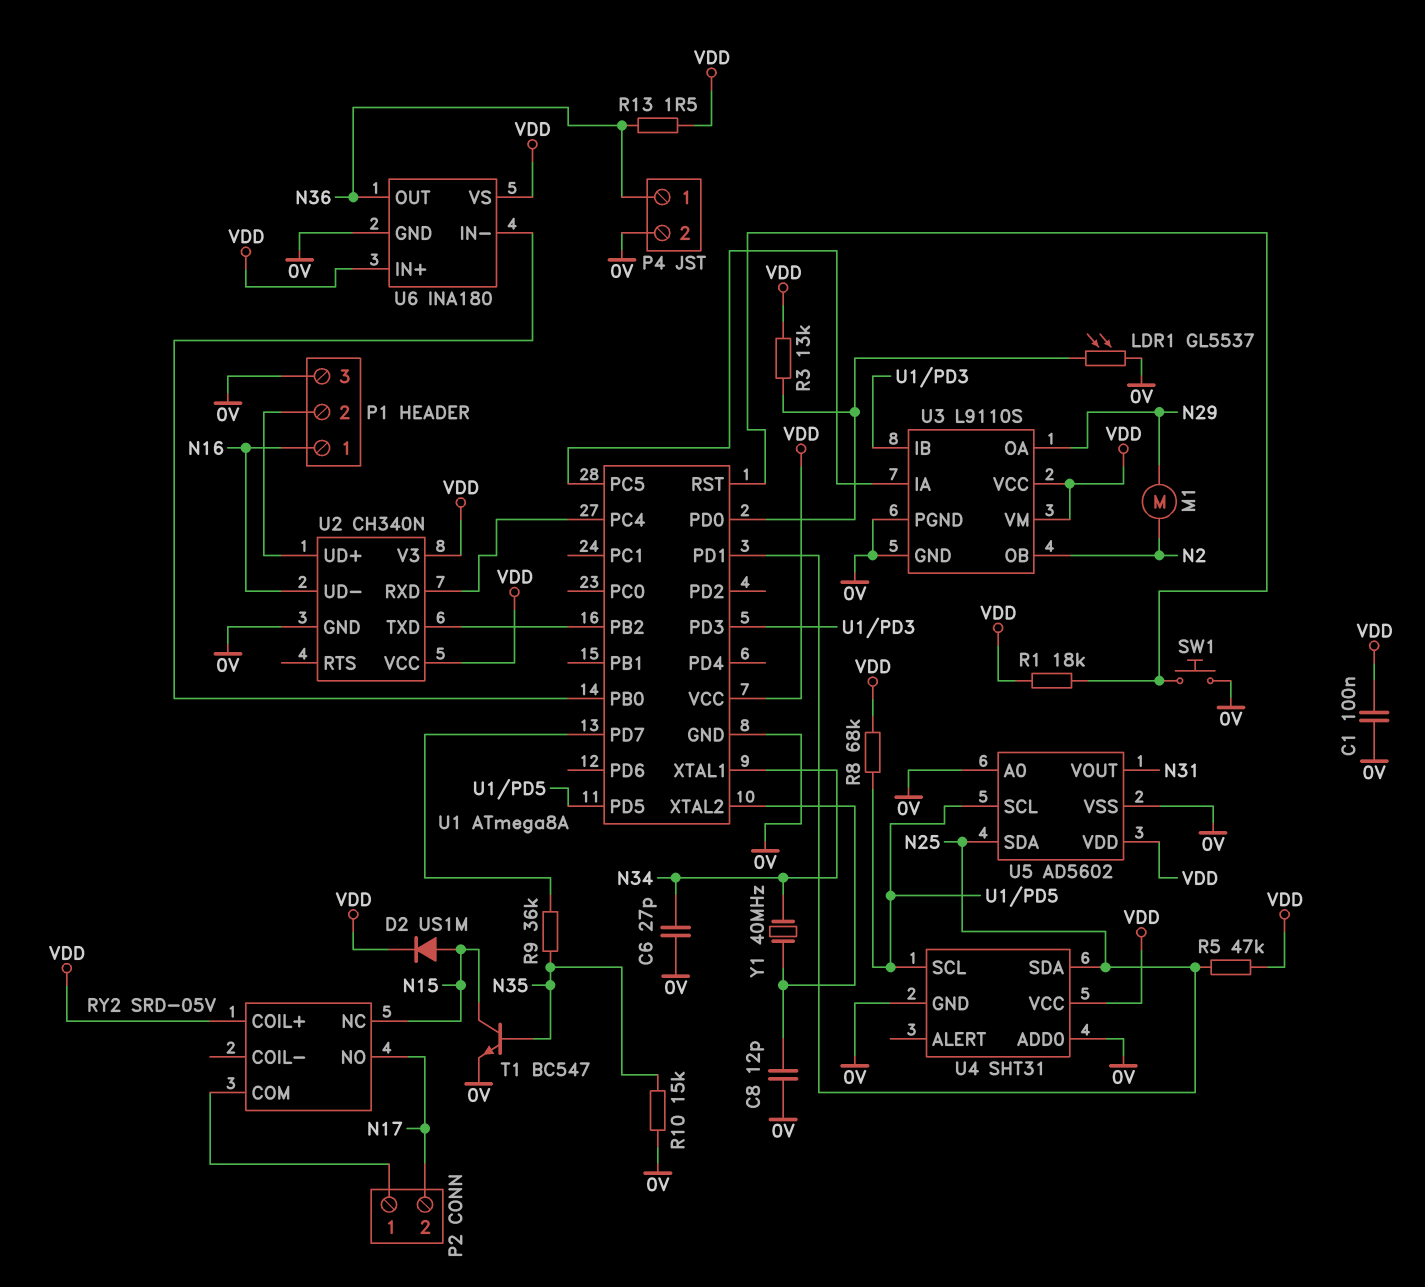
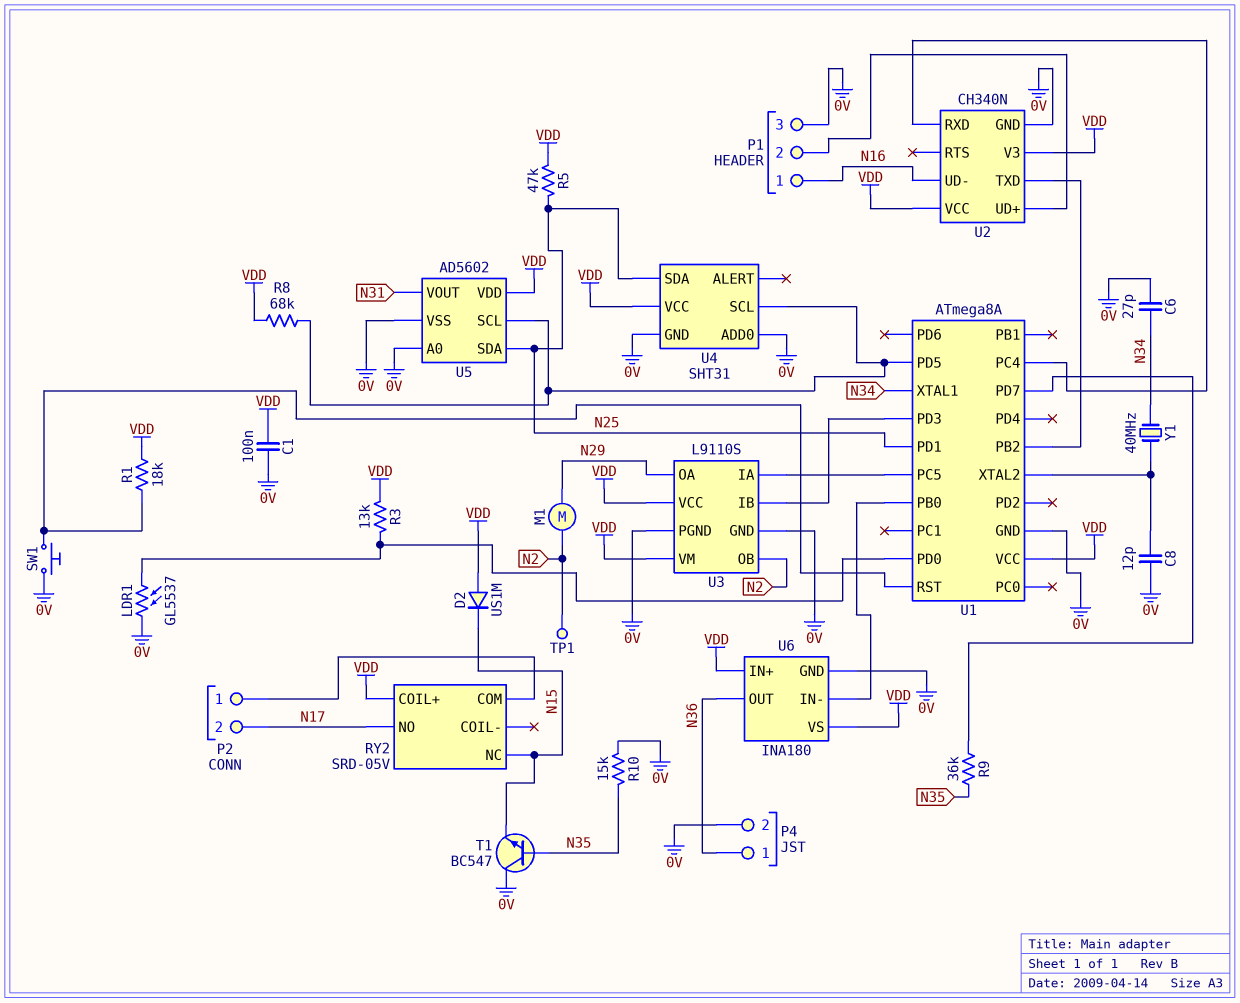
D2: diode US1M (A N15, K VDD) -> diode US1M (A VDD, K N15)
R13: 1.5 (N36, VDD) -> none
T1: NPN BC547 (B N35, C N15, E 0V) -> NPN BC547 (B N35, C 0V, E N15)
TP1: none -> test point (N2)

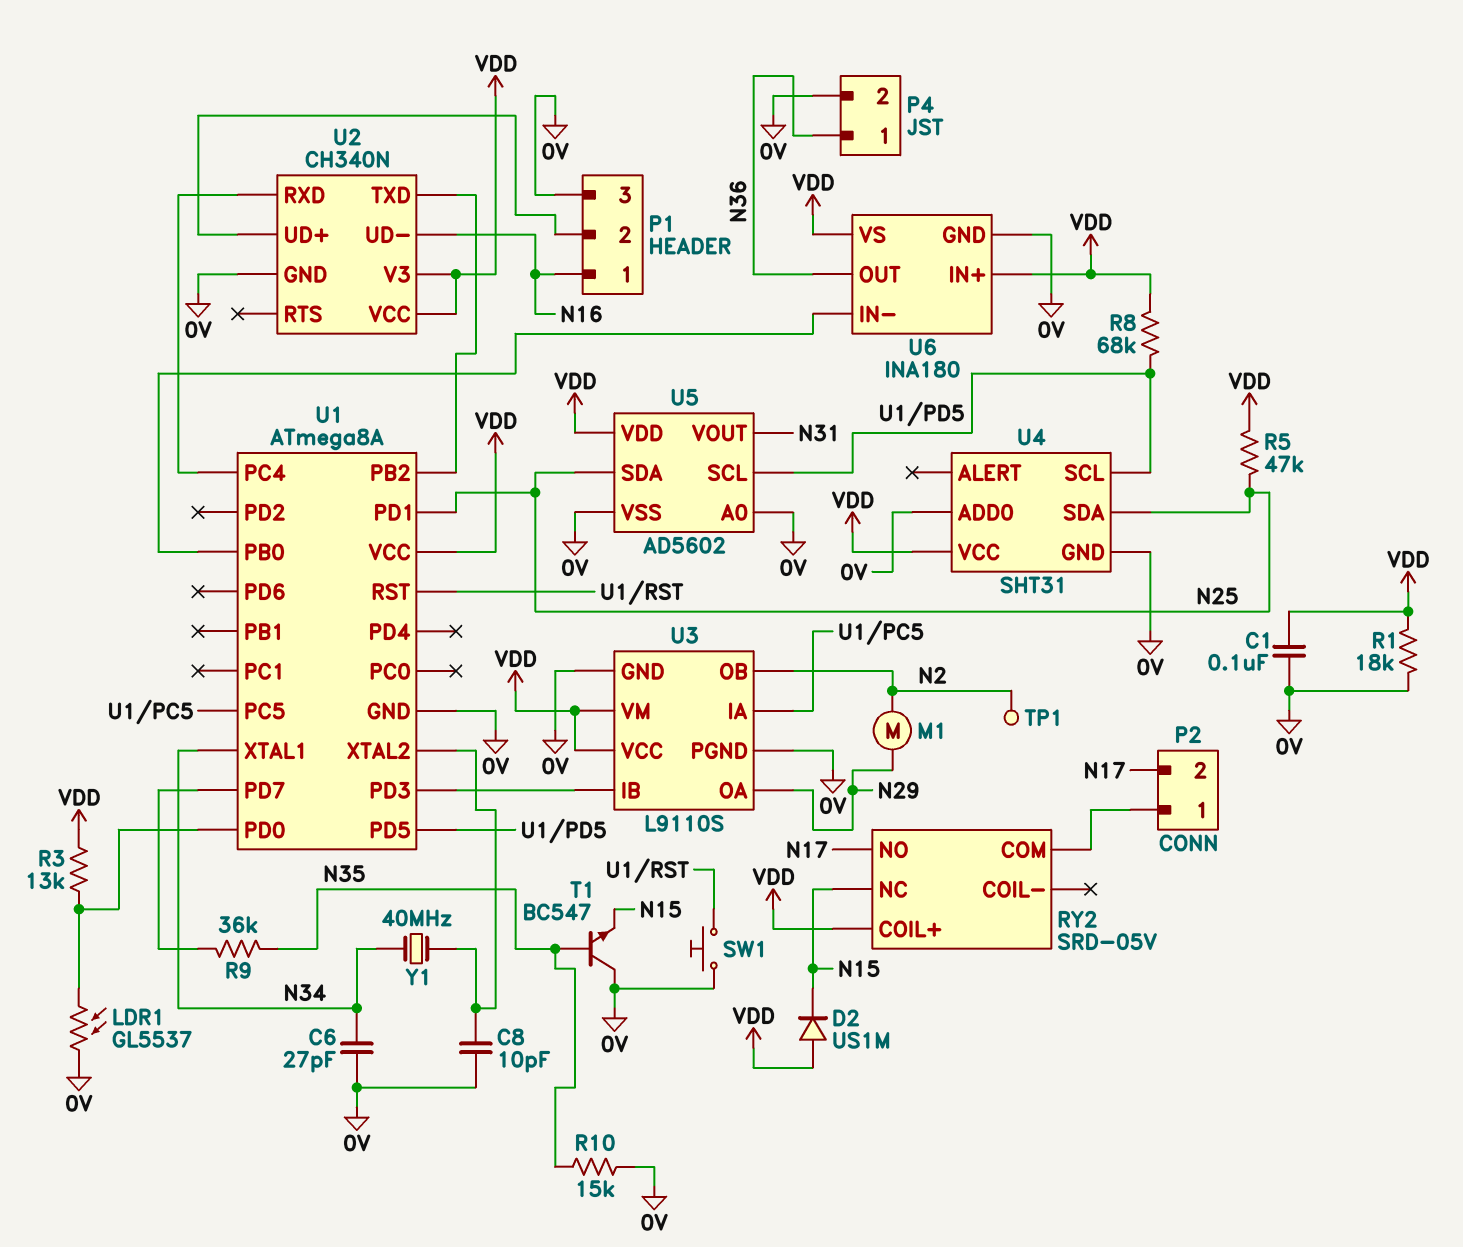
C8: 12pF (0V, U1/XTAL2) -> 10pF (0V, U1/XTAL2)
R1: 18k (U1/RST, VDD) -> 18k (0V, VDD)

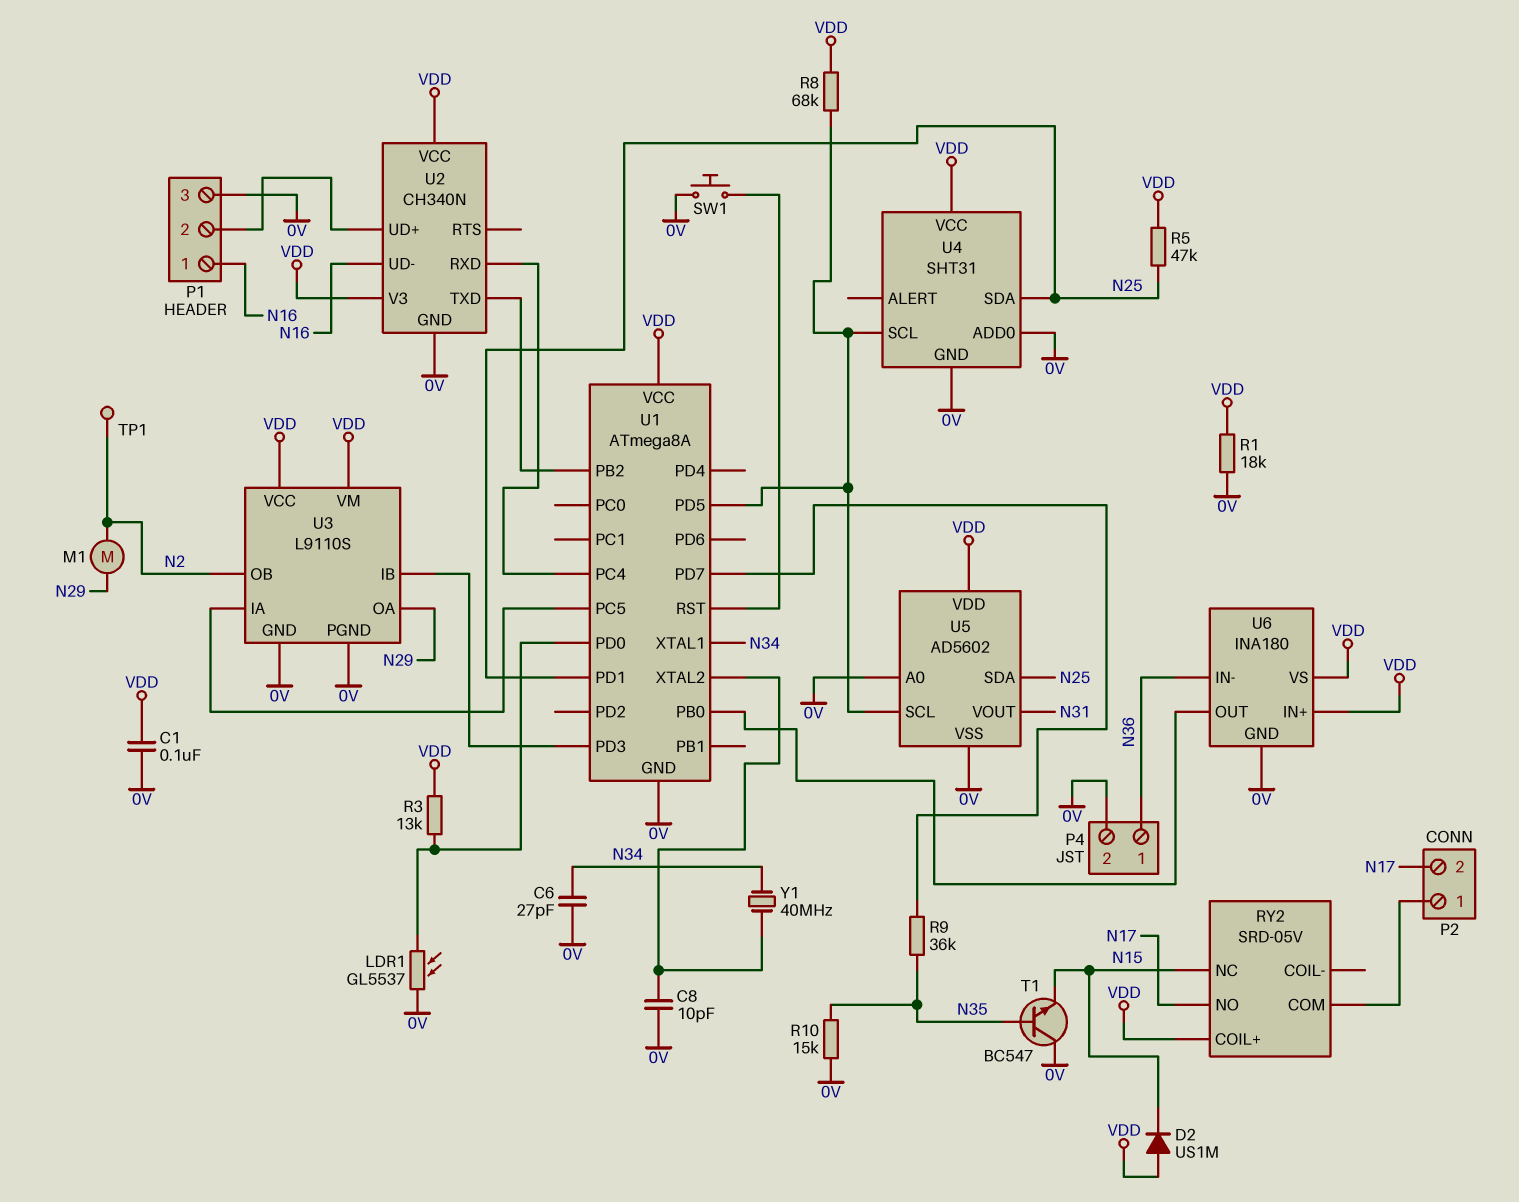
U6 pin IN-: U1/PB0 -> N36
U6 pin OUT: N36 -> U1/PB0

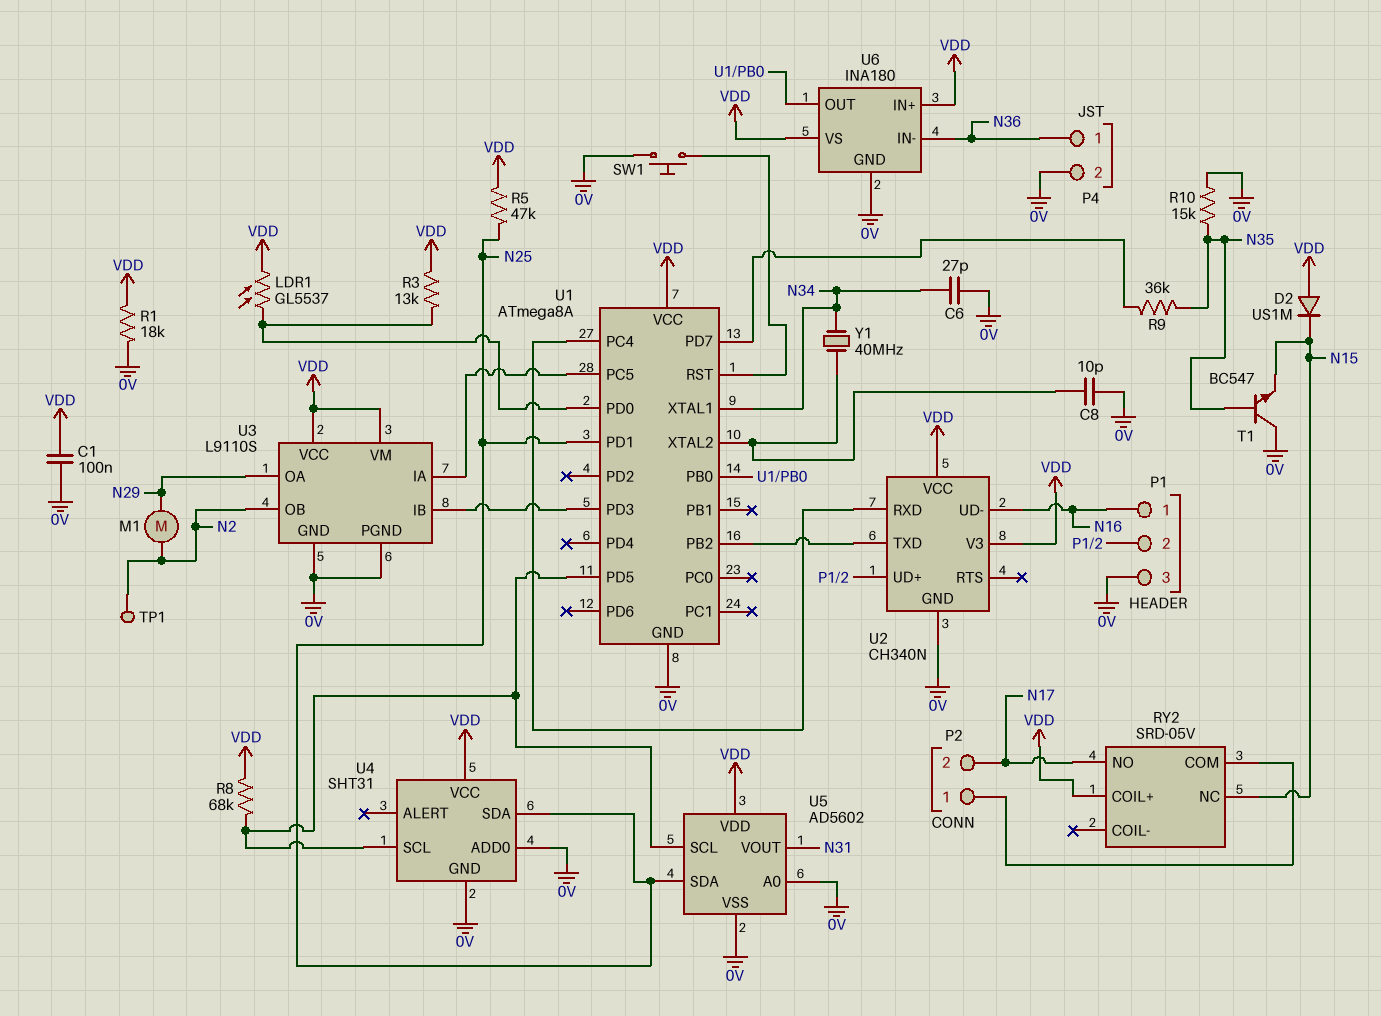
LDR1: GL5537 (0V, U1/PD0) -> GL5537 (U1/PD0, VDD)

